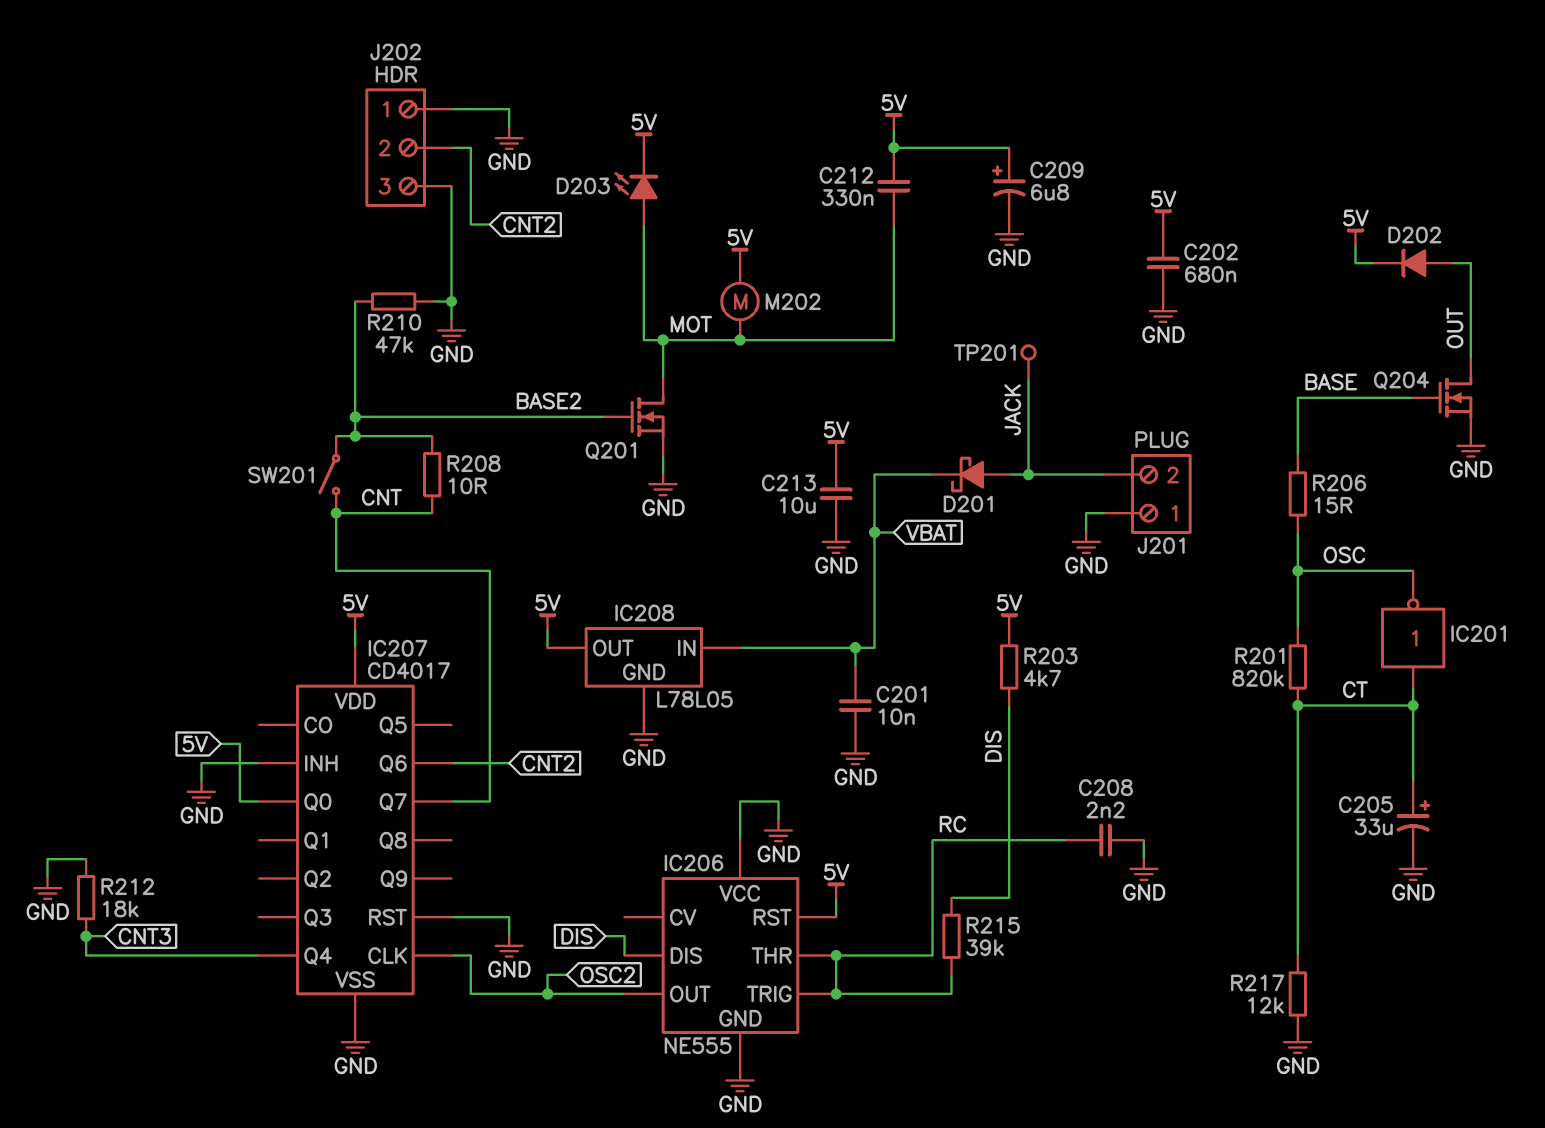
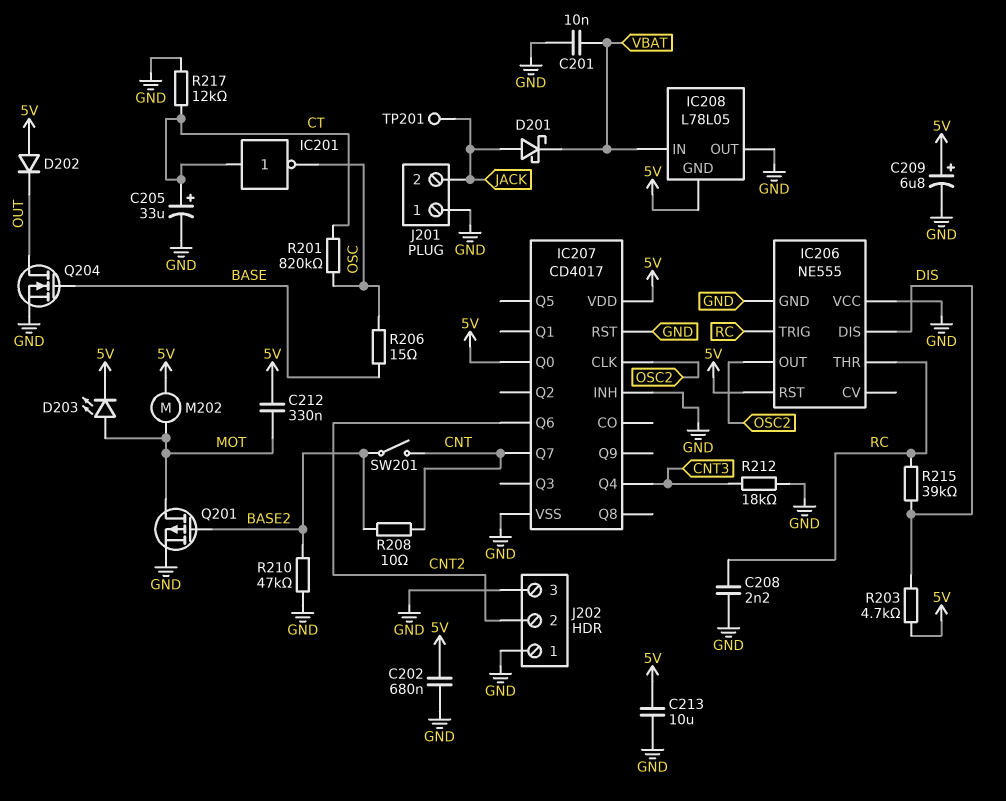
D202: diode (A OUT, K 5V) -> diode (A 5V, K OUT)
IC208 pin GND: GND -> 5V
IC208 pin OUT: 5V -> GND
Q201: NMOS (G BASE2, D MOT, S GND) -> PMOS (G BASE2, D MOT, S GND)

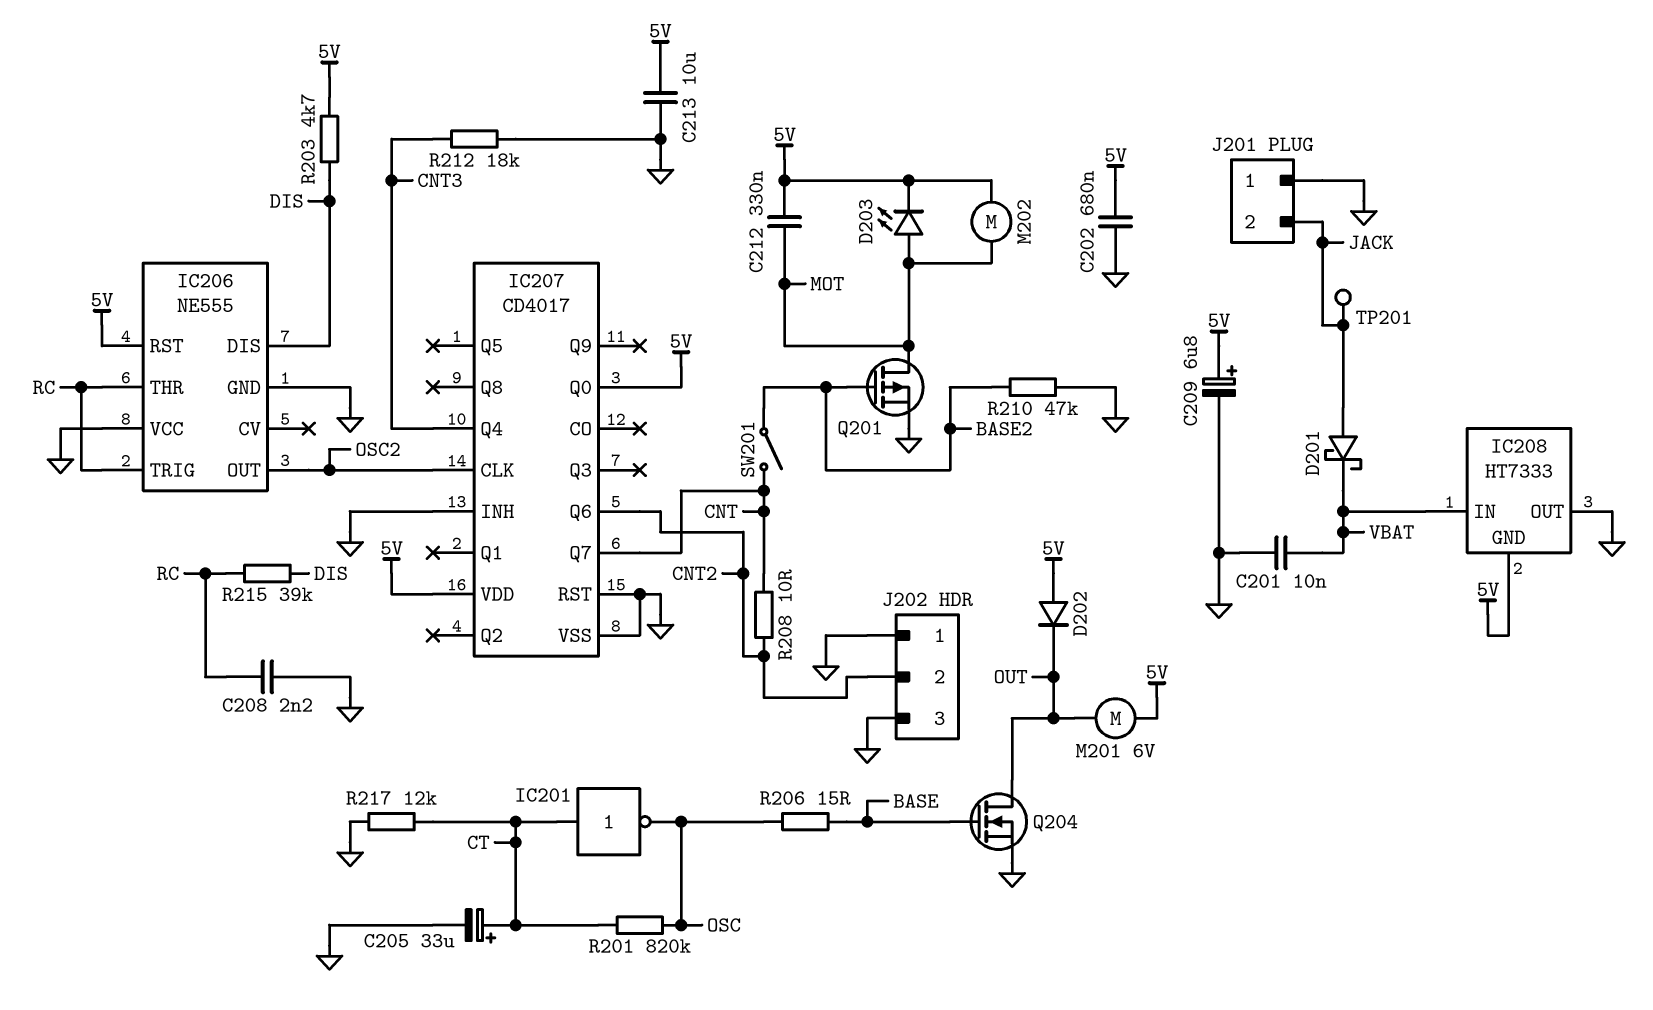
IC208: L78L05 -> HT7333
M201: none -> motor 6V (5V, OUT)
R208: 10 (BASE2, CNT) -> 10 (CNT, CNT2)

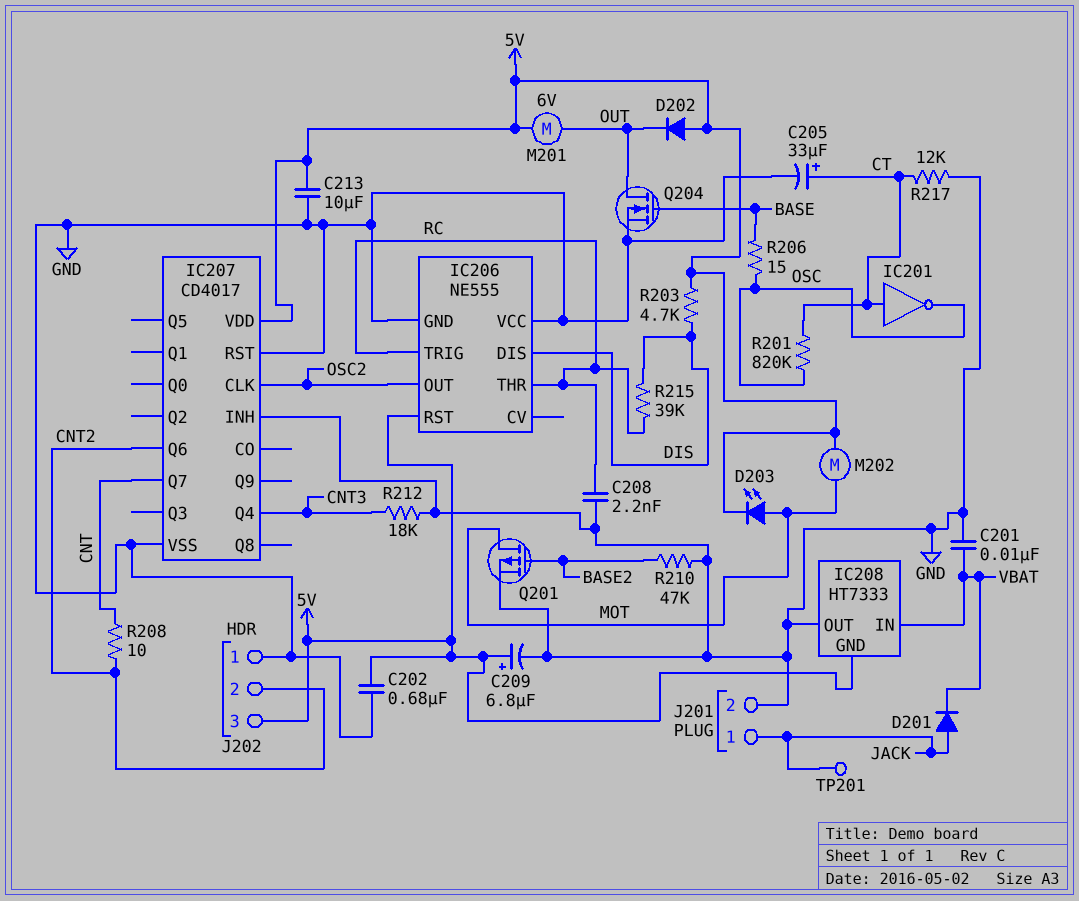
C212: 330nF (5V, MOT) -> none
D201: schottky (A JACK, K VBAT) -> diode (A JACK, K VBAT)
IC207 pin Q0: 5V -> none
J201 pin 1: GND -> JACK
J201 pin 2: JACK -> GND
J202 pin 3: GND -> 5V
SW201: switch (BASE2, CNT) -> none

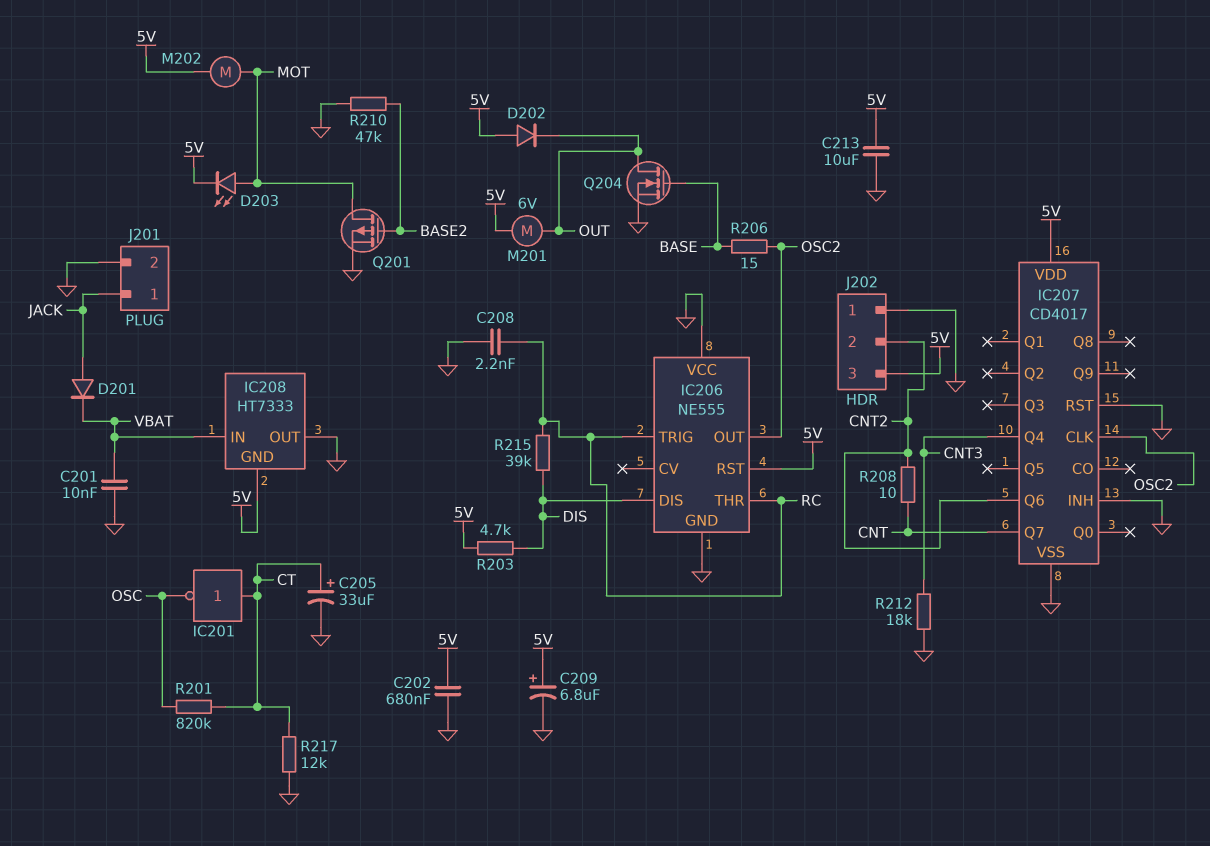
R206: 15 (BASE, OSC) -> 15 (BASE, OSC2)
TP201: test point (JACK) -> none

